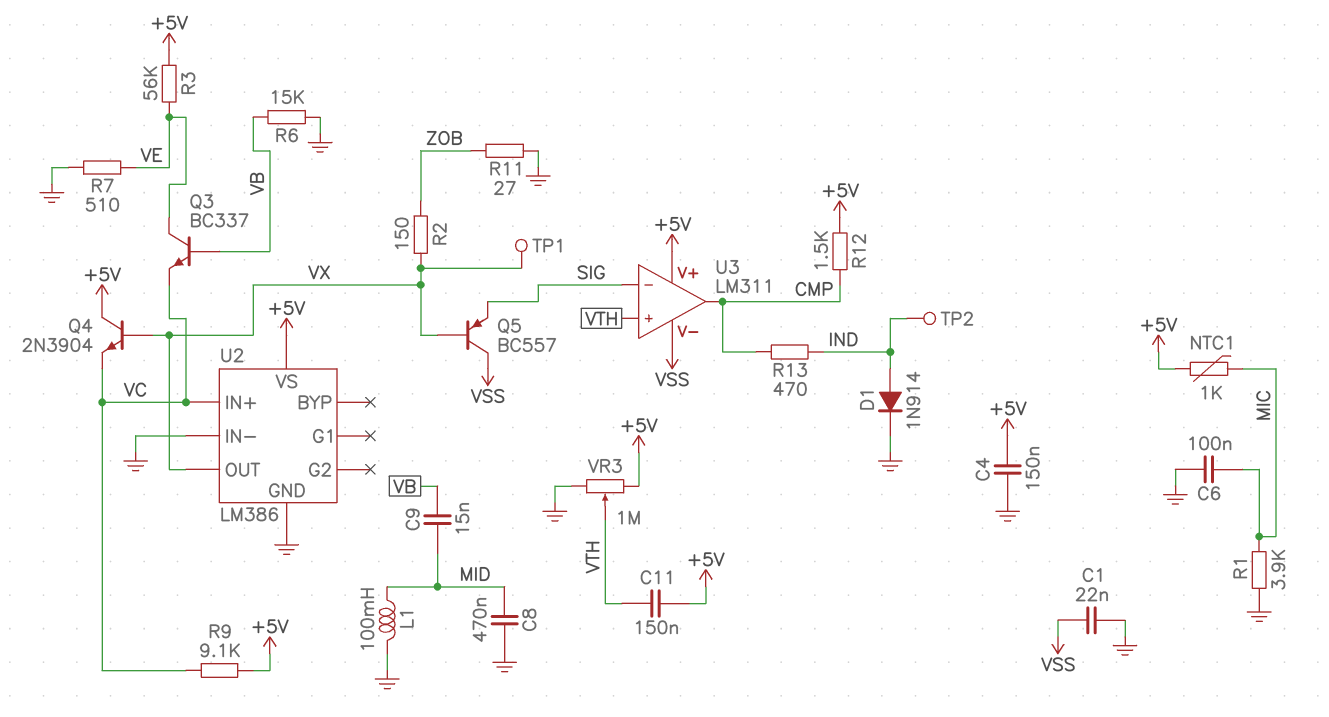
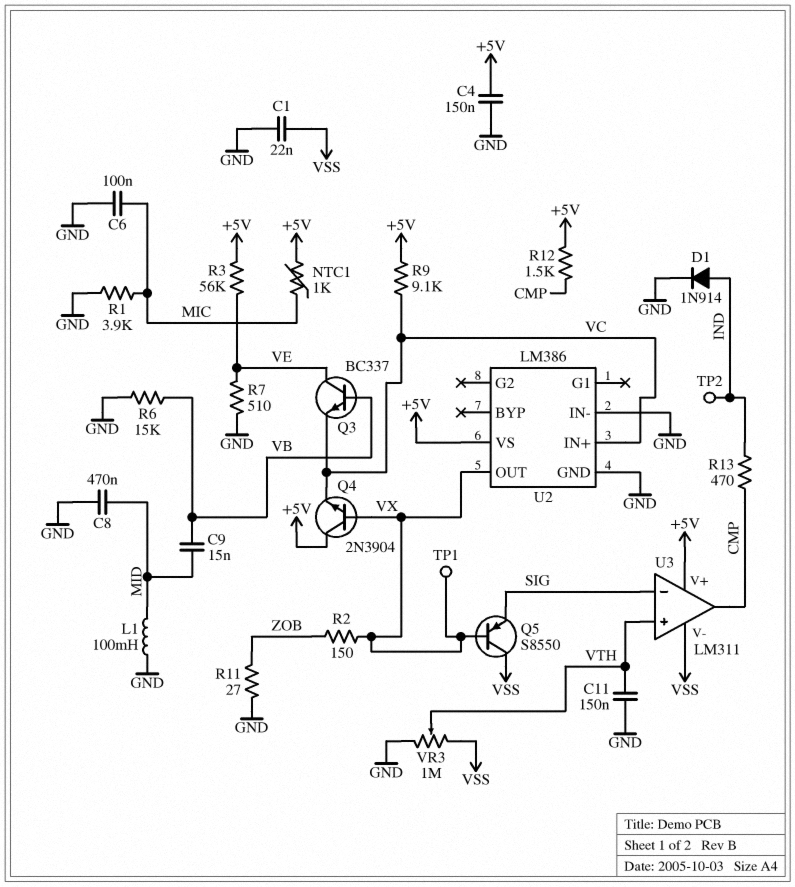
C11: 150nF (+5V, VTH) -> 150nF (GND, VTH)
Q5: PNP BC557 (B VX, C VSS, E SIG) -> PNP S8550 (B VX, C VSS, E SIG)
VR3: 1M (+5V, GND, wiper VTH) -> 1M (GND, VSS, wiper VTH)

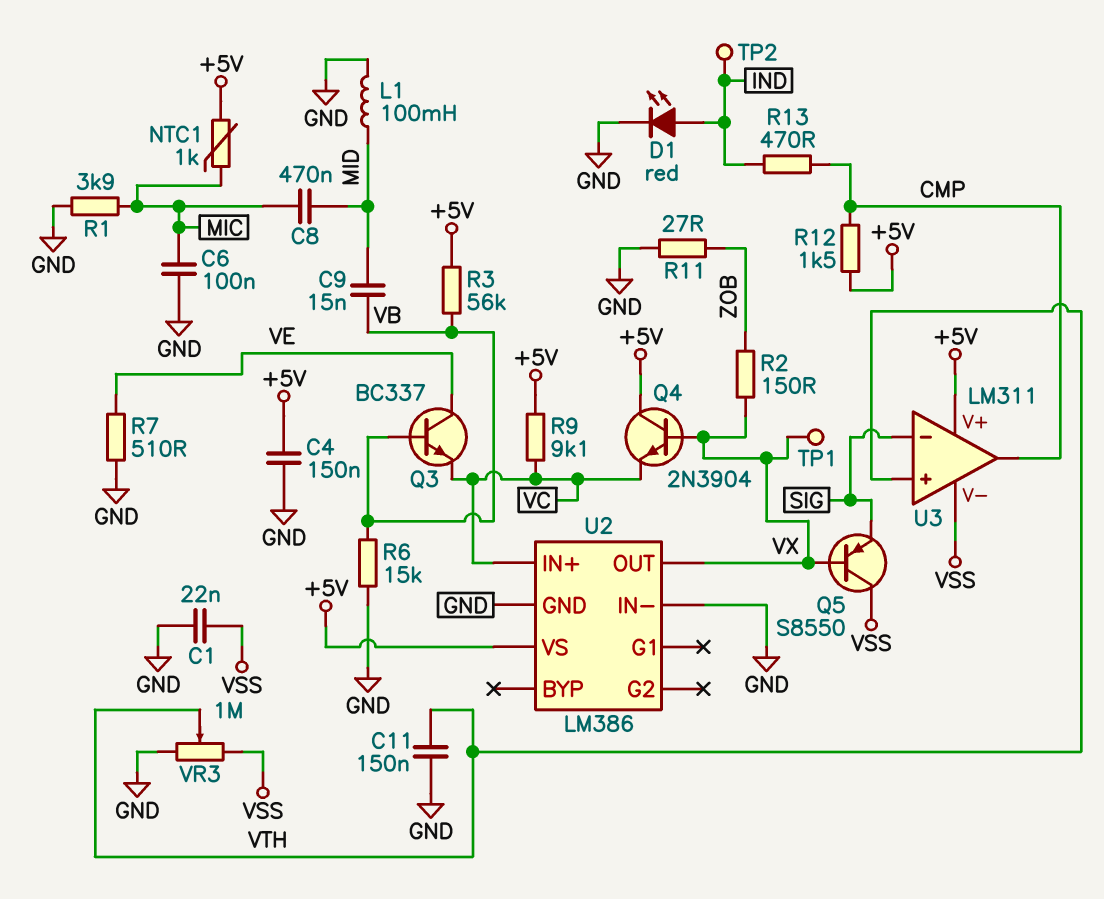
C8: 470nF (GND, MID) -> 470nF (MIC, MID)
D1: diode 1N914 (A IND, K GND) -> LED red (A IND, K GND)
R3: 56k (+5V, VE) -> 56k (+5V, VB)

